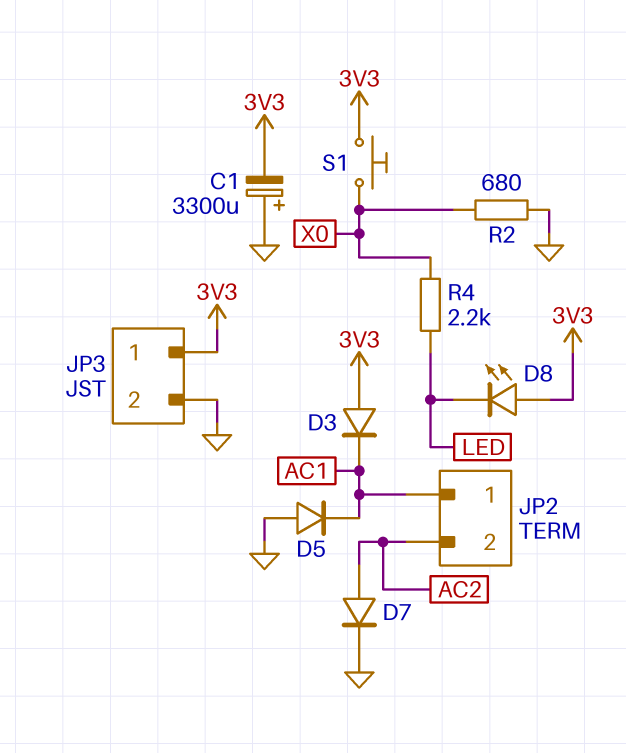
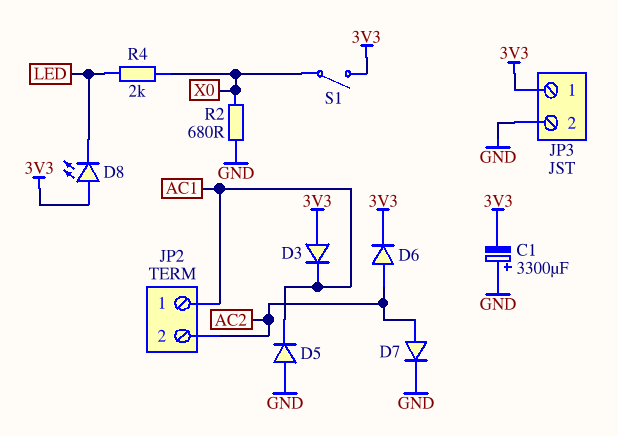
D6: none -> diode (A AC2, K 3V3)
R4: 2.2k (LED, X0) -> 2k (LED, X0)
S1: button (3V3, X0) -> switch (3V3, X0)

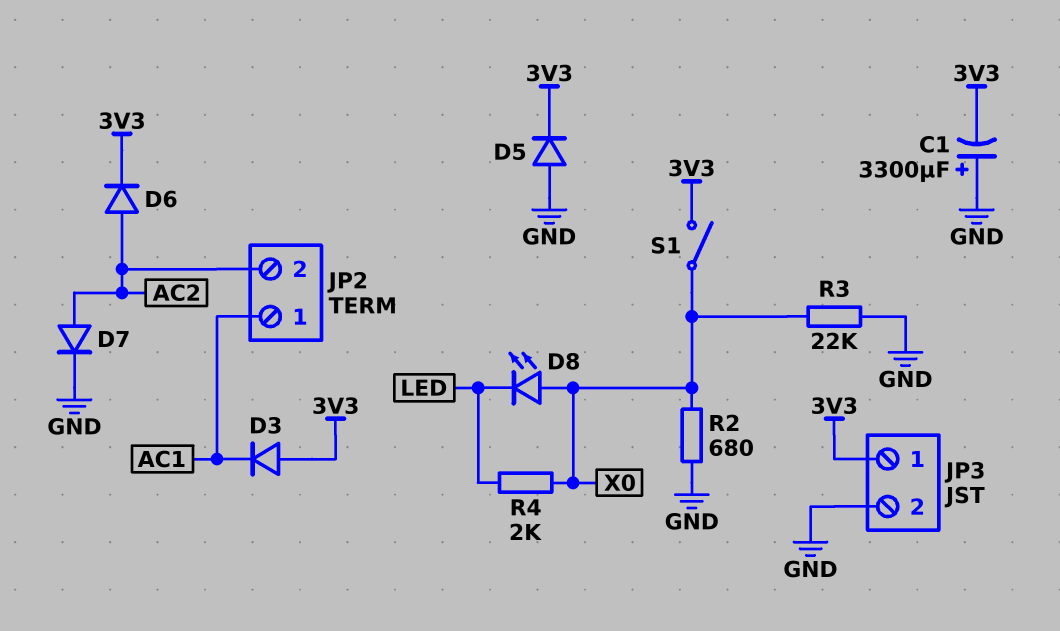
D5: diode (A GND, K AC1) -> diode (A GND, K 3V3)
D8: LED (A 3V3, K LED) -> LED (A X0, K LED)
R3: none -> 22k (GND, X0)

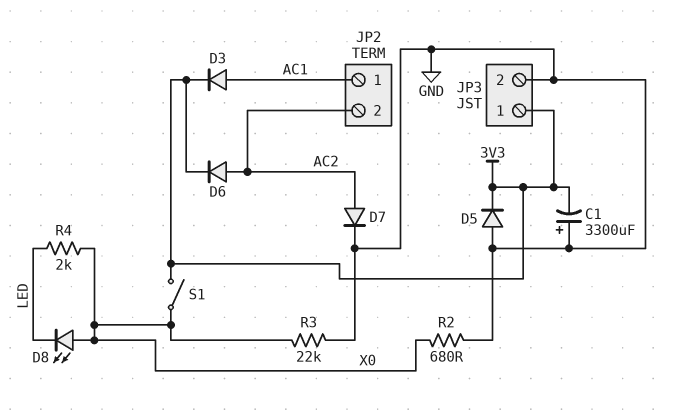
D3: diode (A 3V3, K AC1) -> diode (A AC1, K 3V3)

